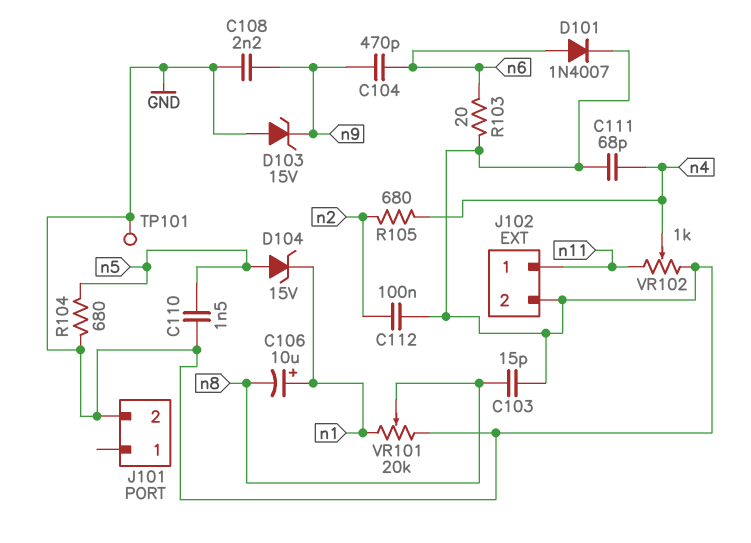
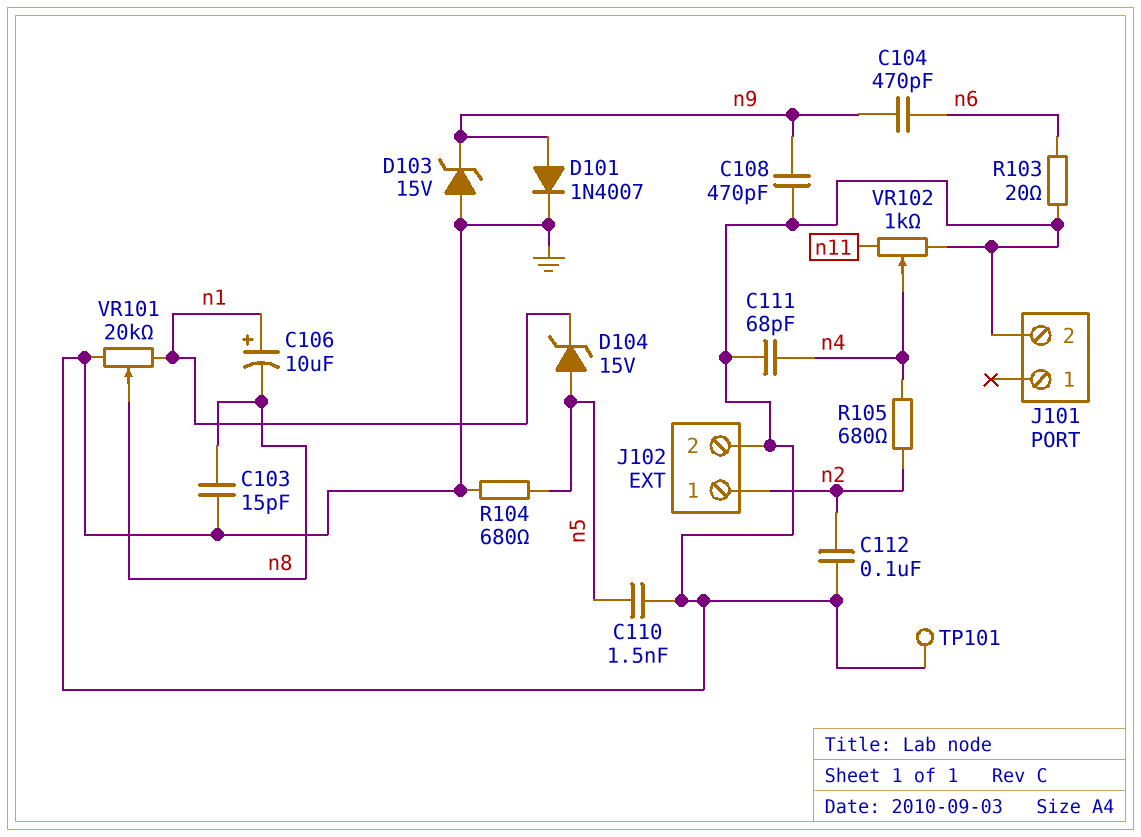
C108: 2.2nF (GND, n9) -> 470pF (GND, n9)
D101: diode 1N4007 (A n6, K GND) -> diode 1N4007 (A n9, K GND)
J102 pin 1: n11 -> n2

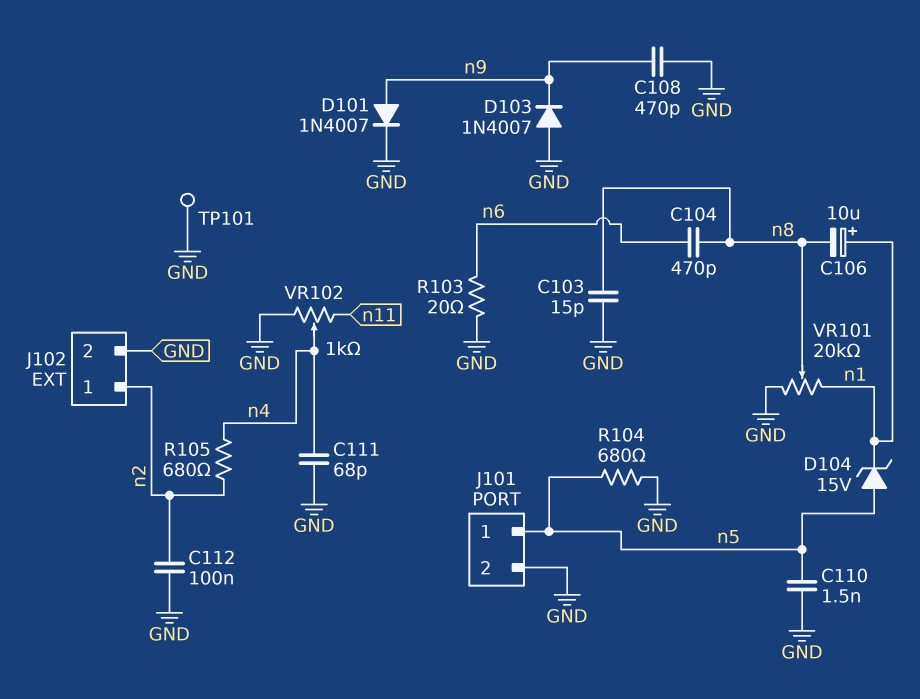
C104: 470pF (n6, n9) -> 470pF (n6, n8)
D103: zener 15V (A GND, K n9) -> diode 1N4007 (A GND, K n9)
J101 pin 1: none -> n5

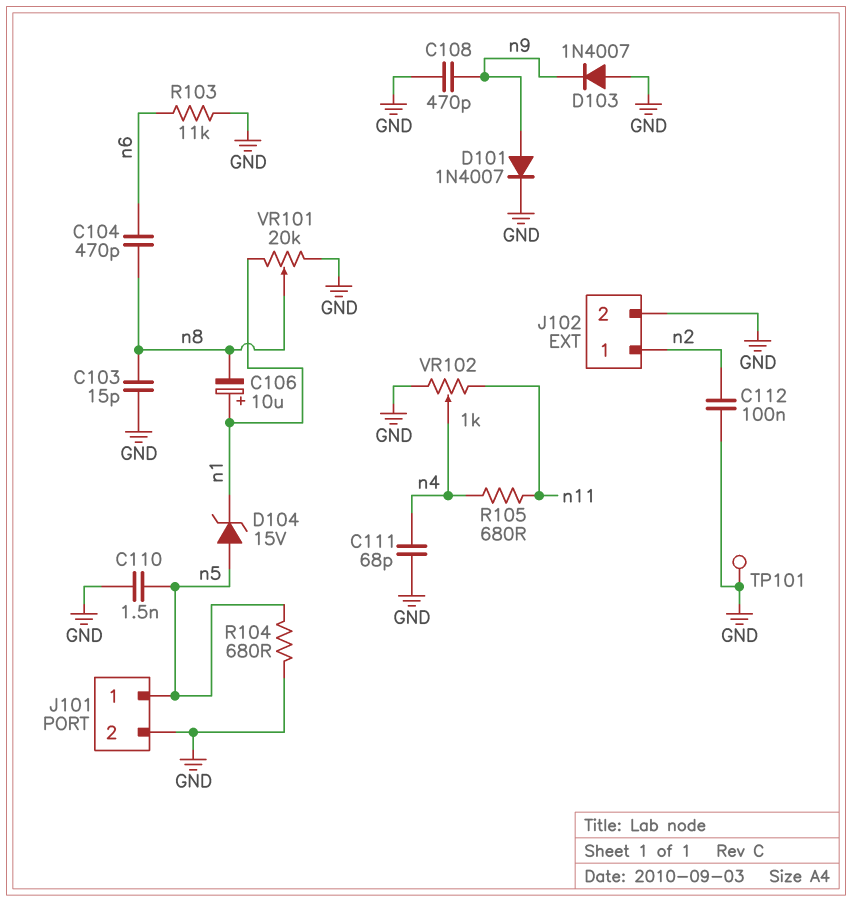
R103: 20 (GND, n6) -> 11k (GND, n6)
R105: 680 (n2, n4) -> 680 (n4, n11)

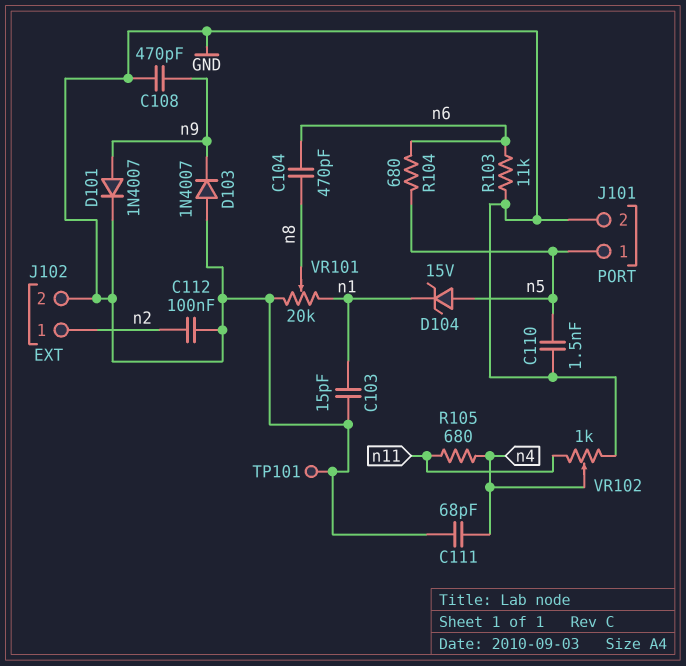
C103: 15pF (GND, n8) -> 15pF (GND, n1)
C106: 10uF (plus n1, minus n8) -> none
R104: 680 (GND, n5) -> 680 (n5, n6)

